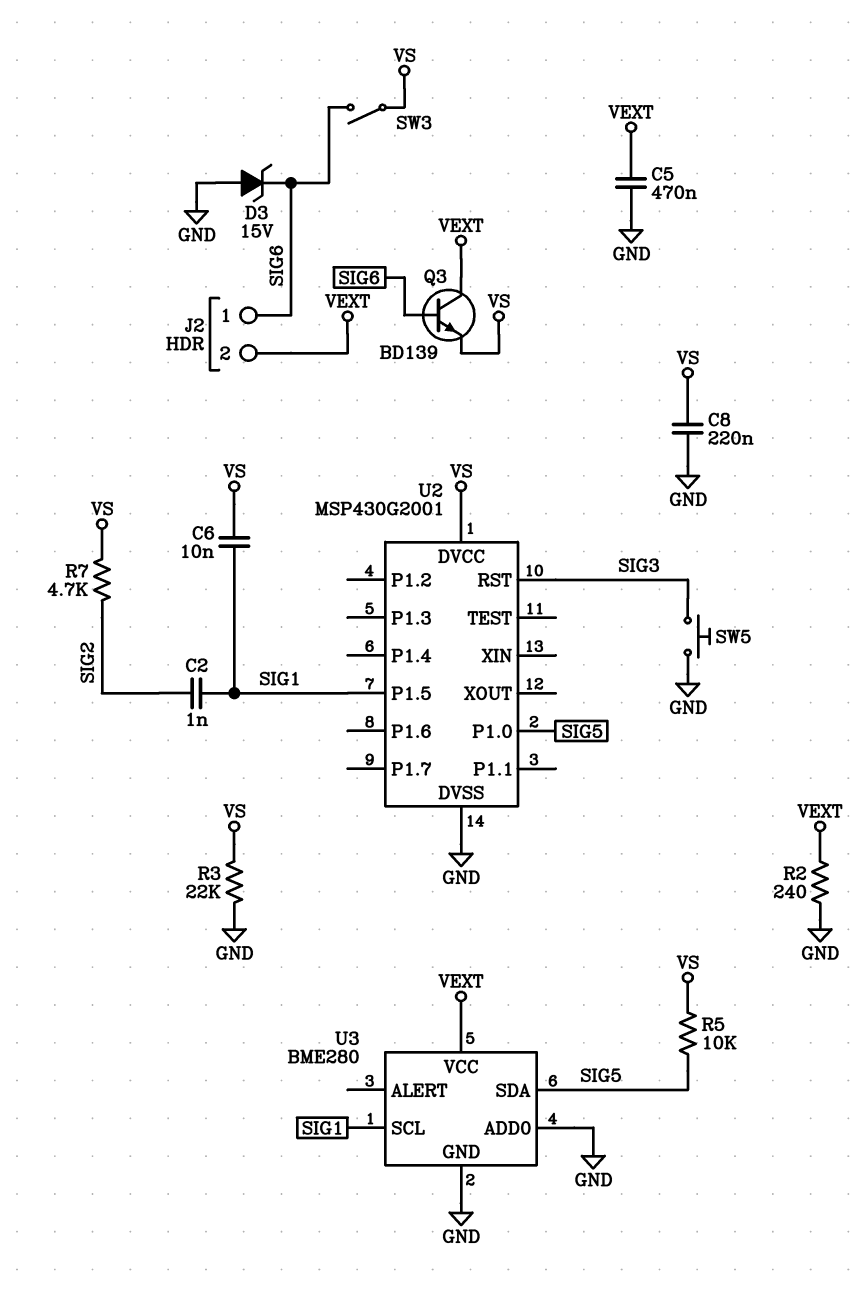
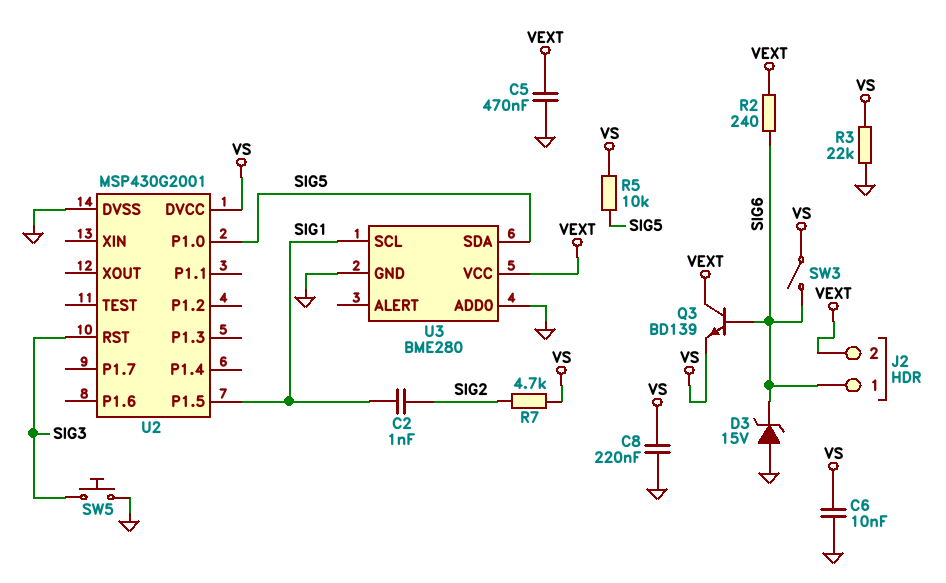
C6: 10nF (SIG1, VS) -> 10nF (GND, VS)
R2: 240 (GND, VEXT) -> 240 (SIG6, VEXT)

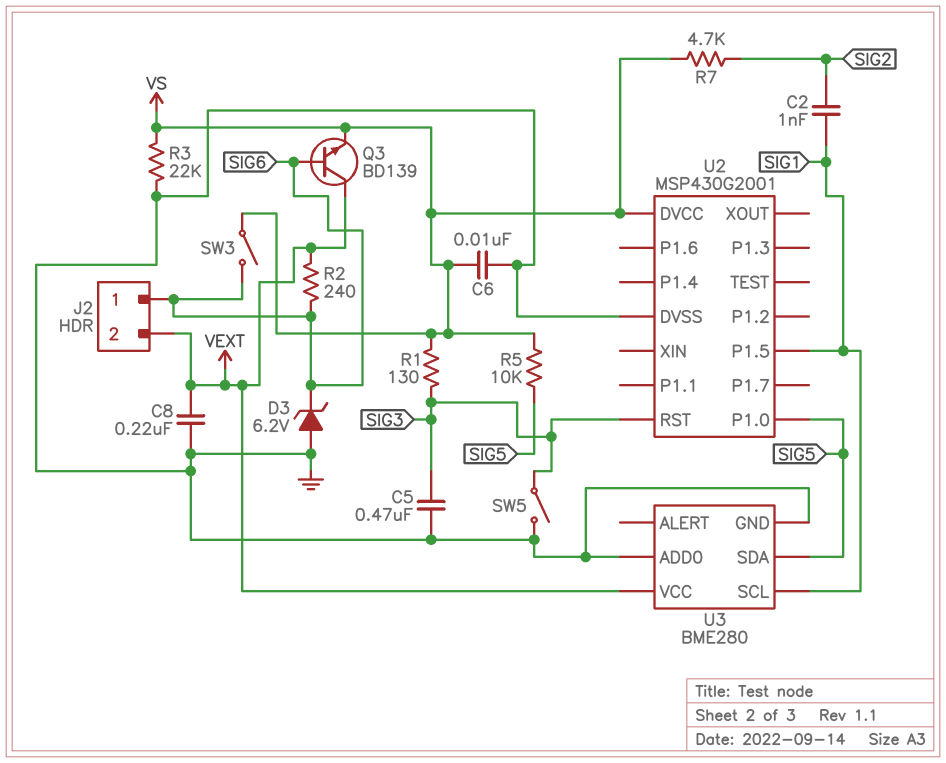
C5: 470nF (GND, VEXT) -> 470nF (GND, SIG3)
C8: 220nF (GND, VS) -> 220nF (GND, VEXT)
D3: zener 15V (A GND, K SIG6) -> zener 6.2V (A GND, K SIG6)
R1: none -> 130 (SIG3, VS)
SW5: button (GND, SIG3) -> switch (GND, SIG3)

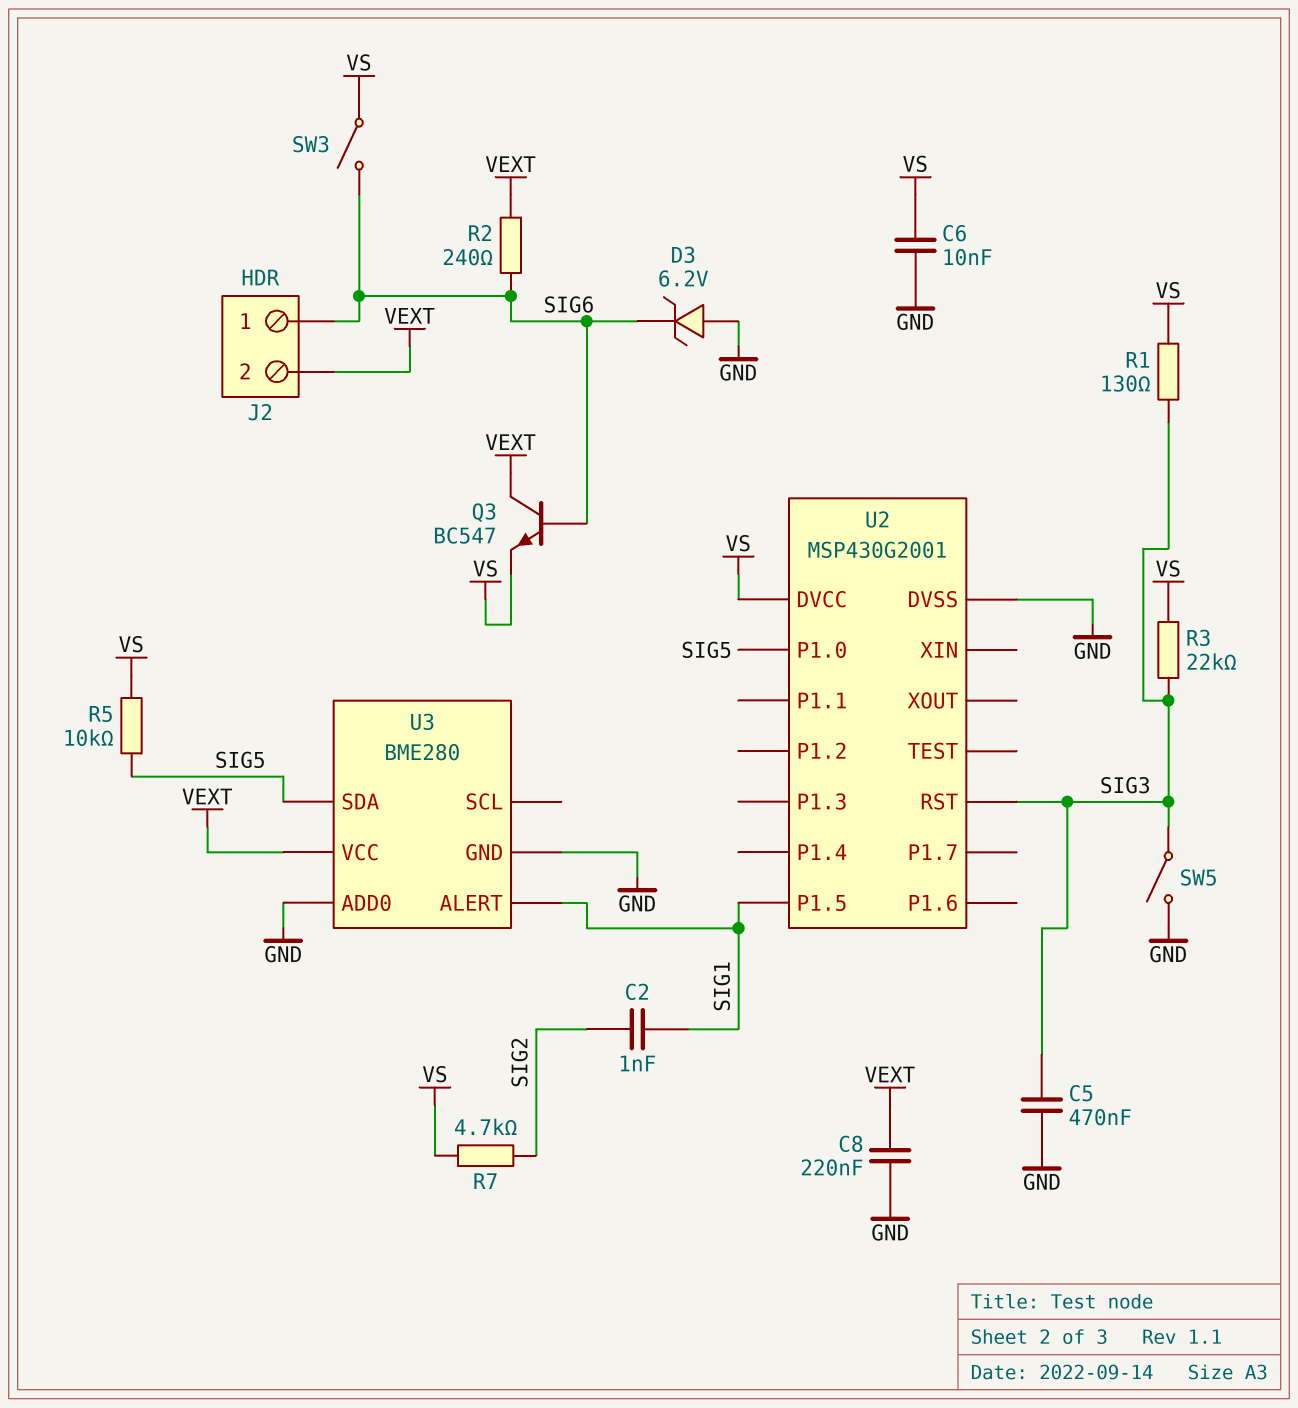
Q3: NPN BD139 (B SIG6, C VEXT, E VS) -> NPN BC547 (B SIG6, C VEXT, E VS)
R3: 22k (GND, VS) -> 22k (SIG3, VS)
U3 pin ALERT: none -> SIG1
U3 pin SCL: SIG1 -> none

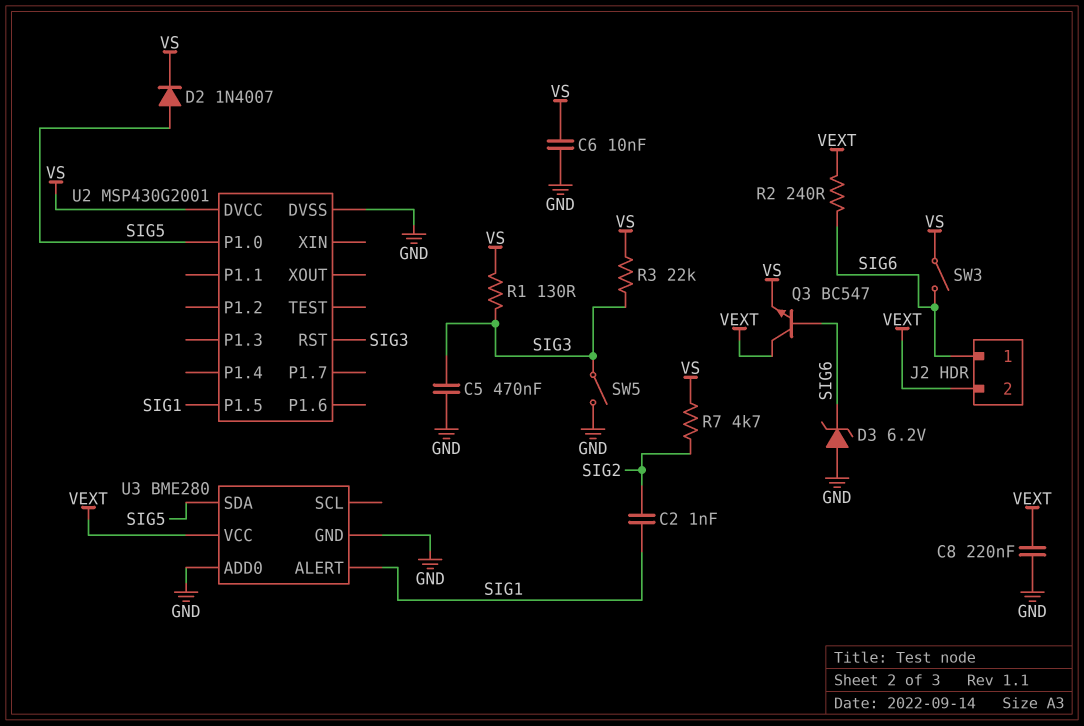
D2: none -> diode 1N4007 (A SIG5, K VS)
R5: 10k (SIG5, VS) -> none

